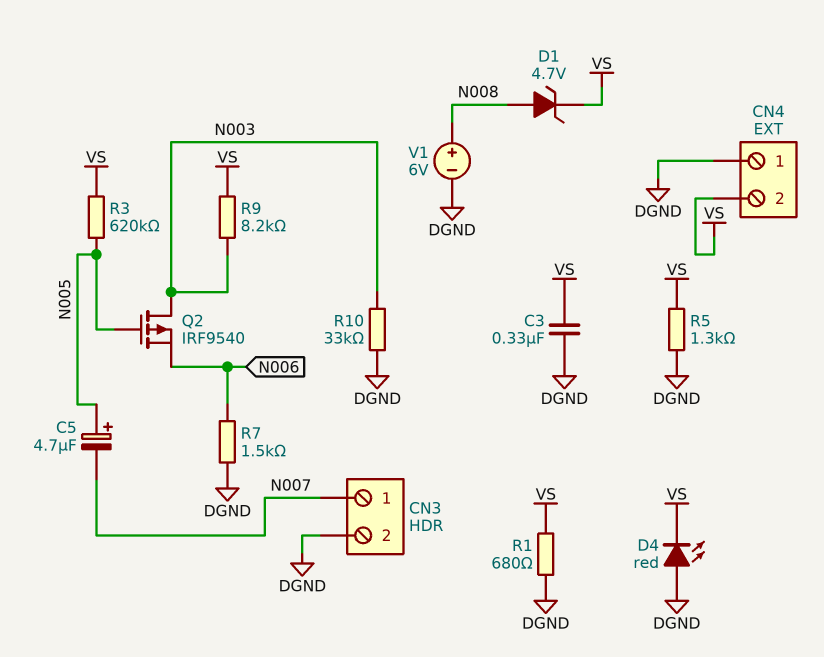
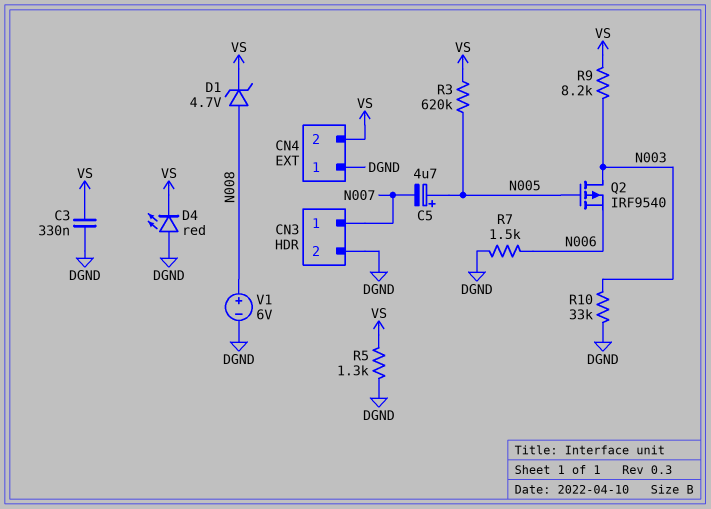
R1: 680 (DGND, VS) -> none

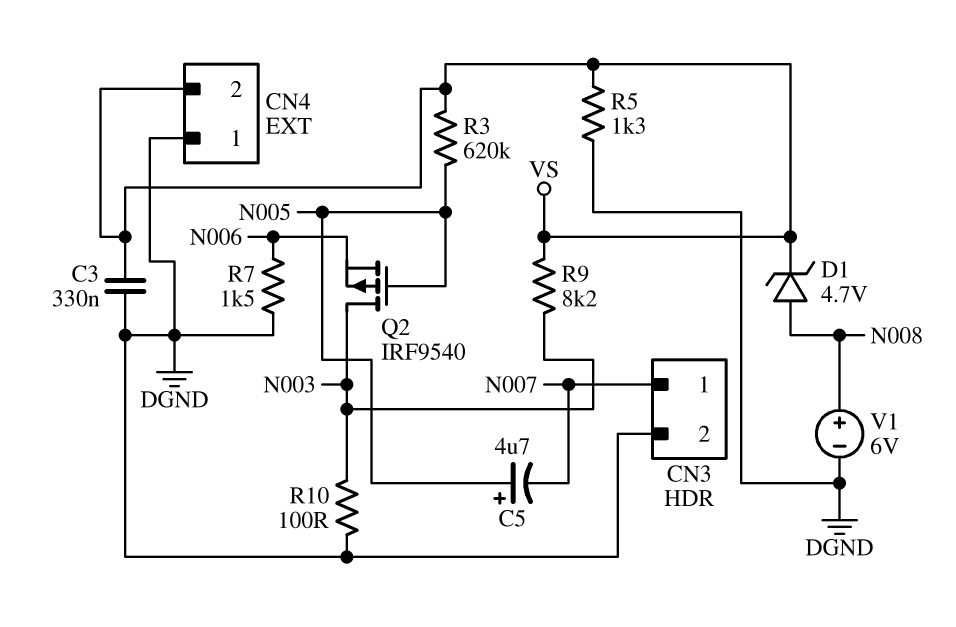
D4: LED red (A DGND, K VS) -> none
R10: 33k (DGND, N003) -> 100 (DGND, N003)

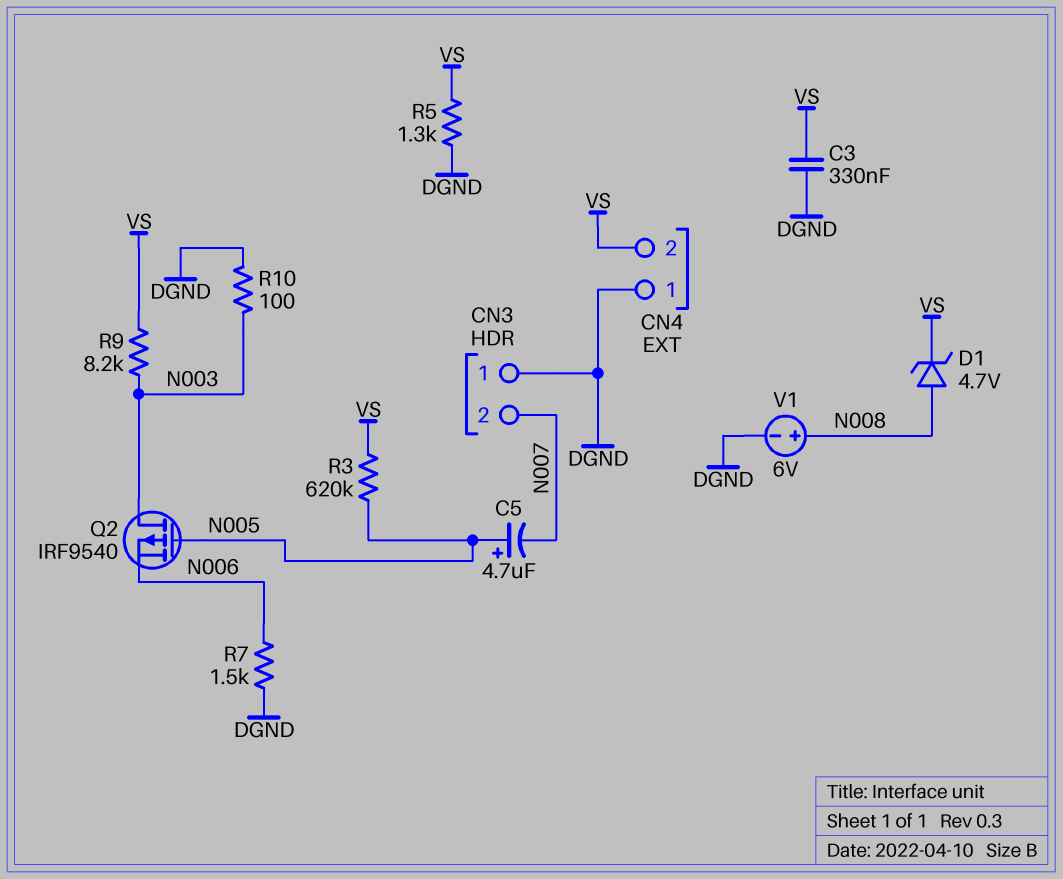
CN3 pin 1: N007 -> DGND
CN3 pin 2: DGND -> N007

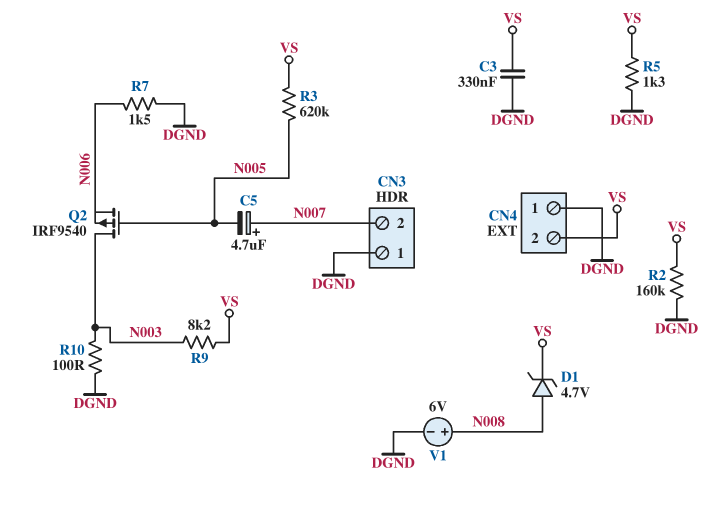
C5: 4.7uF (plus N005, minus N007) -> 4.7uF (plus N007, minus N005)
R2: none -> 160k (DGND, VS)

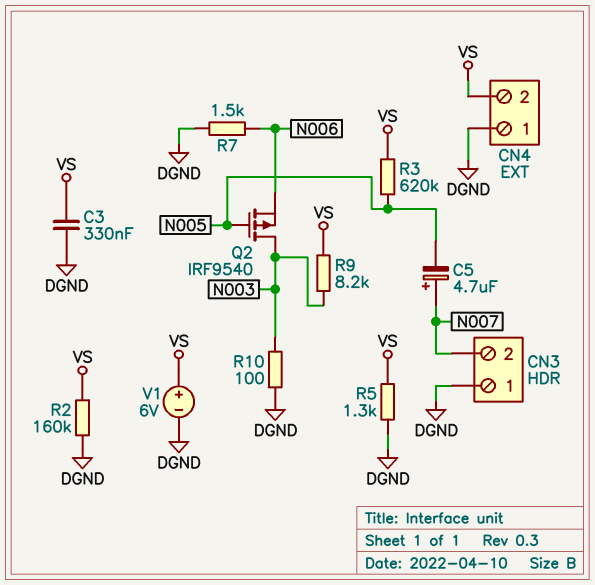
D1: zener 4.7V (A N008, K VS) -> none
V1: 6V (plus N008, minus DGND) -> 6V (plus VS, minus DGND)

